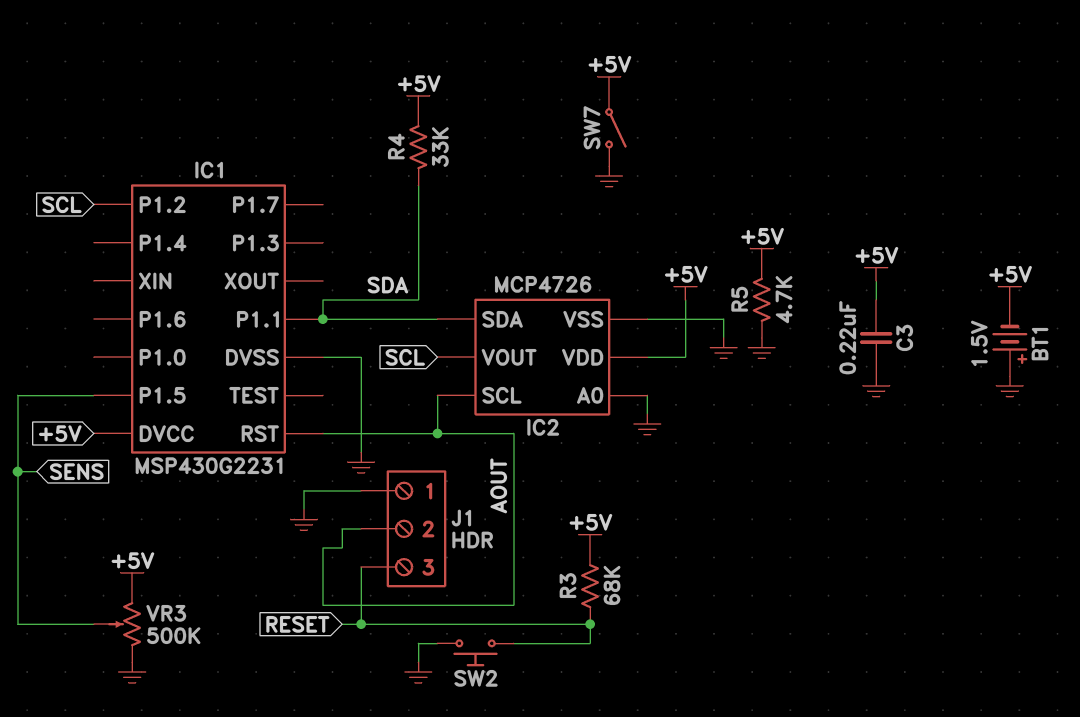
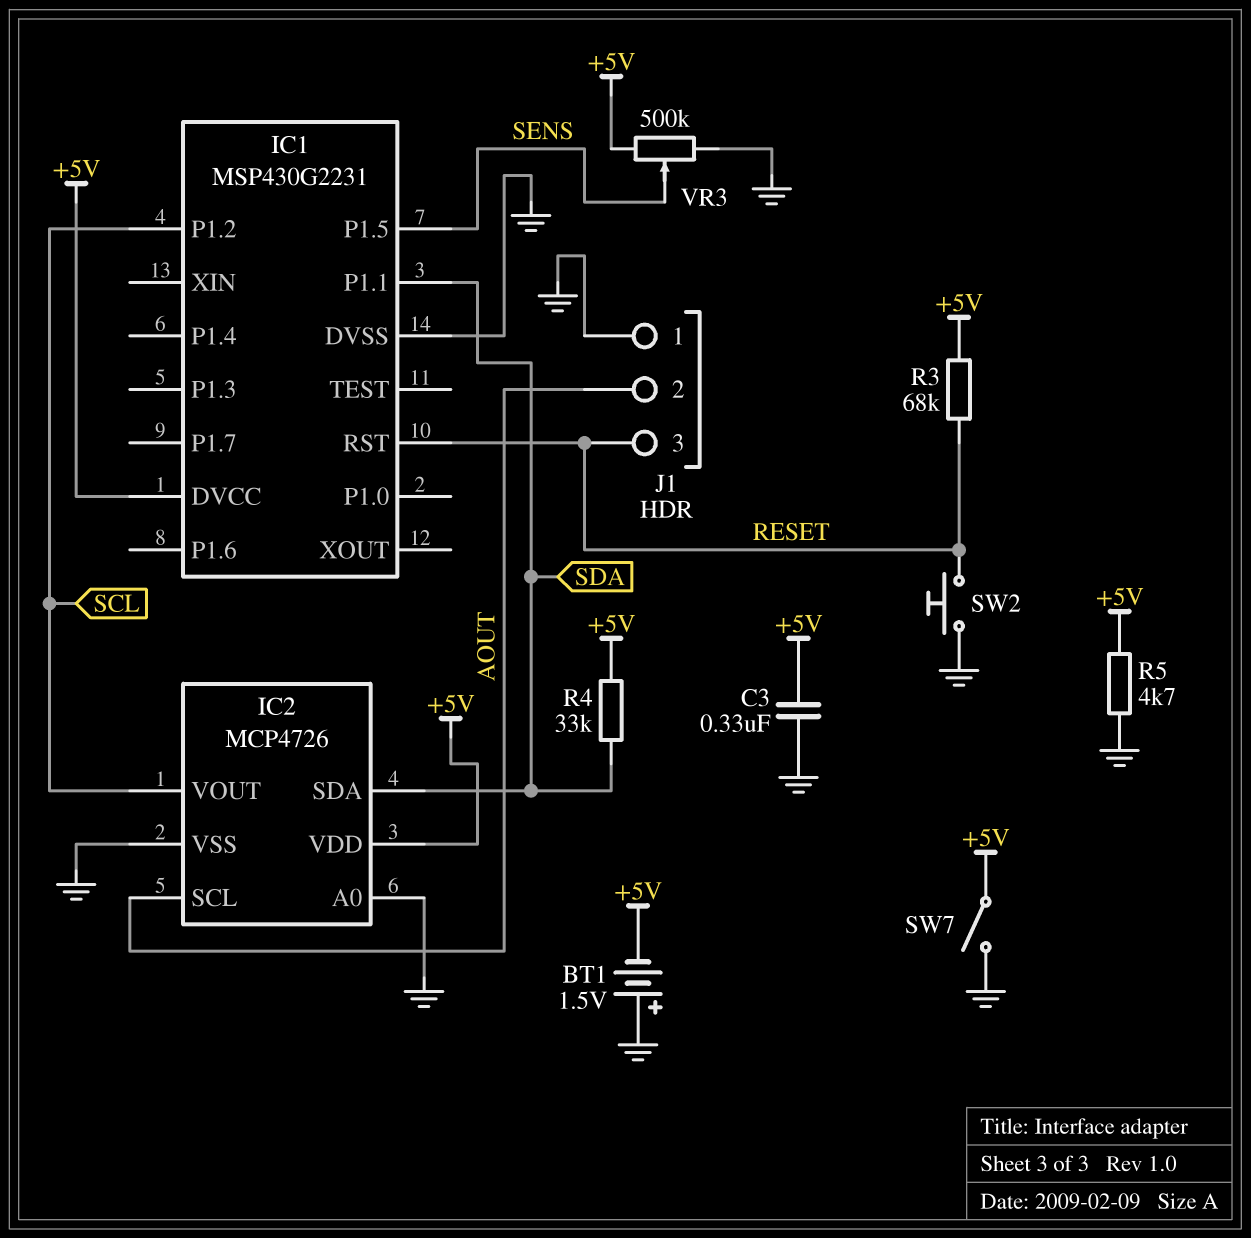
C3: 220nF (+5V, GND) -> 330nF (+5V, GND)
IC1 pin RST: AOUT -> RESET

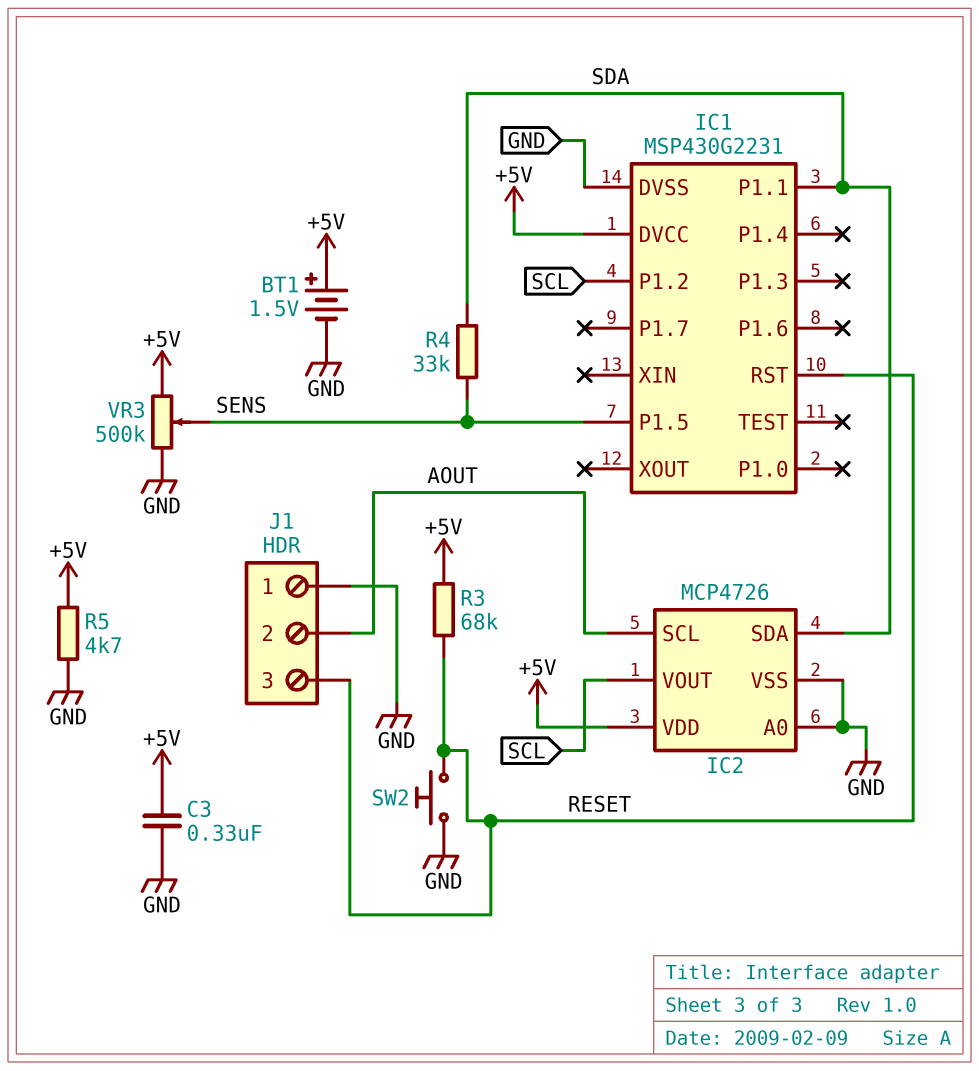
BT1: 1.5V (plus GND, minus +5V) -> 1.5V (plus +5V, minus GND)
R4: 33k (+5V, SDA) -> 33k (SDA, SENS)
SW7: switch (+5V, GND) -> none

